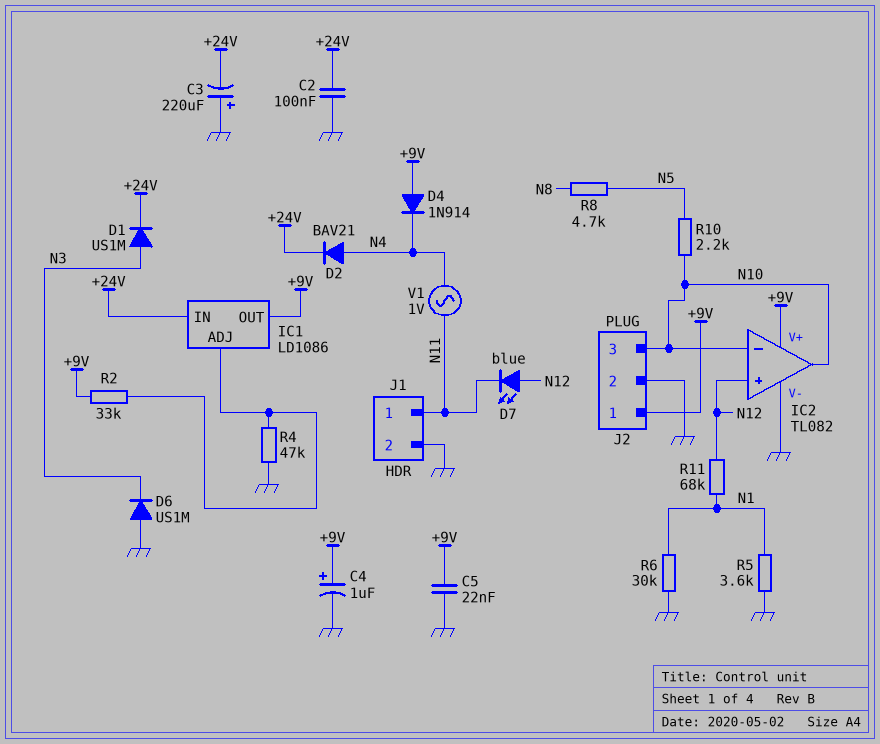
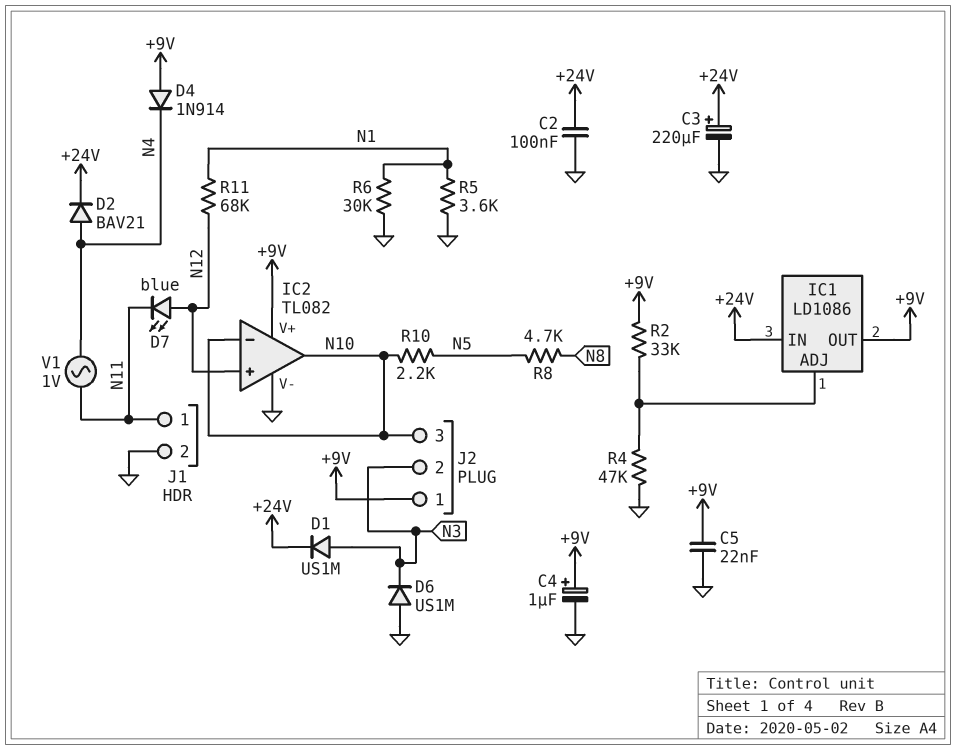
C3: 220uF (plus GND, minus +24V) -> 220uF (plus +24V, minus GND)
J2 pin 2: GND -> N3

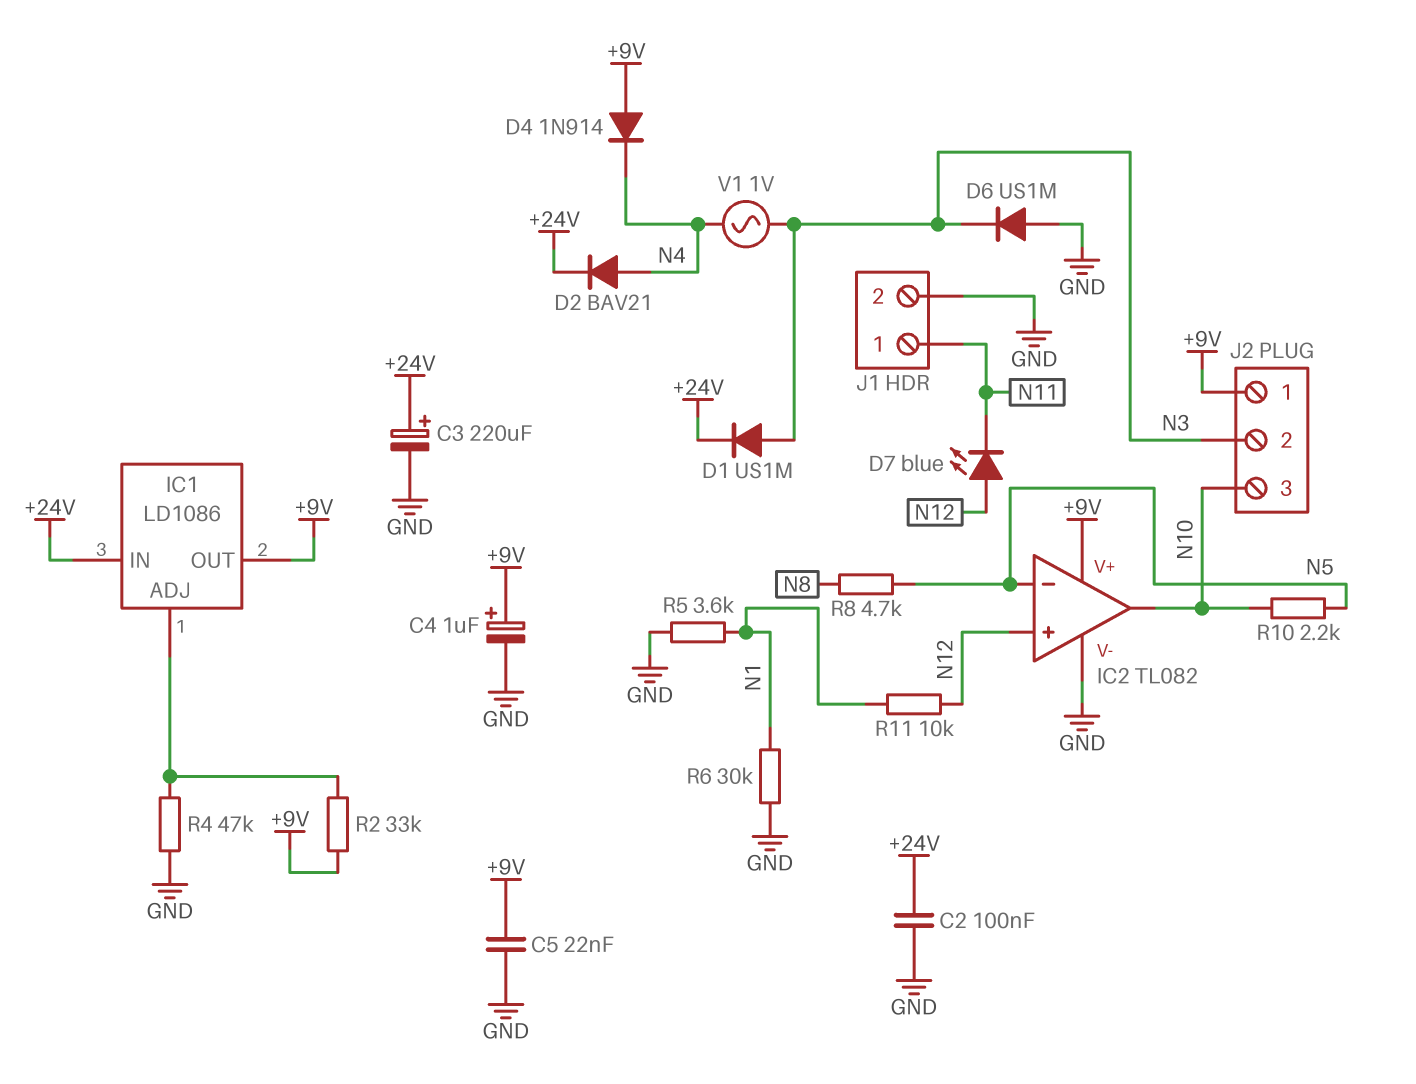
IC2 pin in-: N10 -> N5
R11: 68k (N1, N12) -> 10k (N1, N12)
V1: AC 1V (N4, N11) -> AC 1V (N3, N4)

